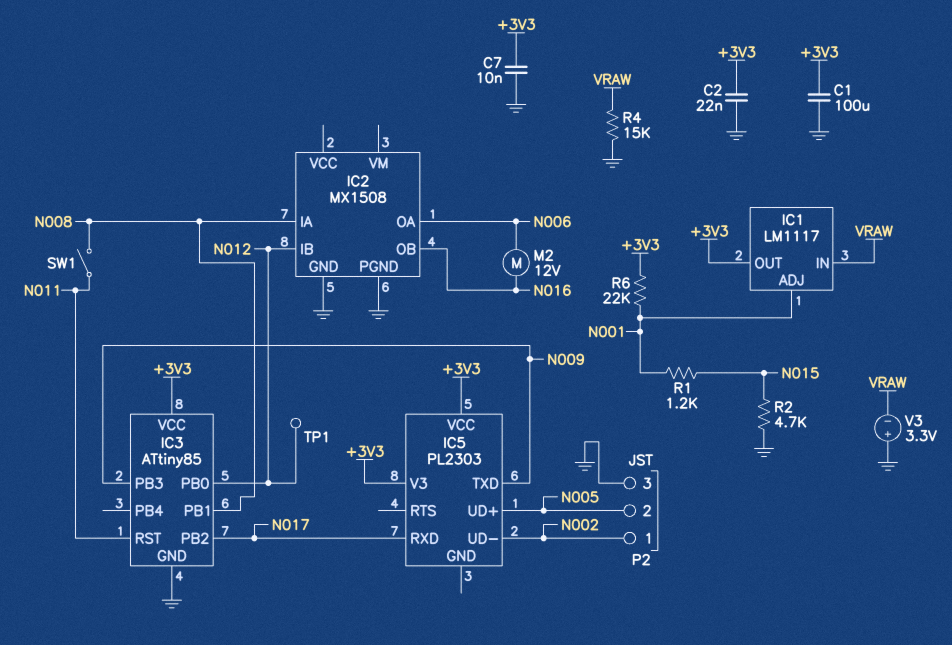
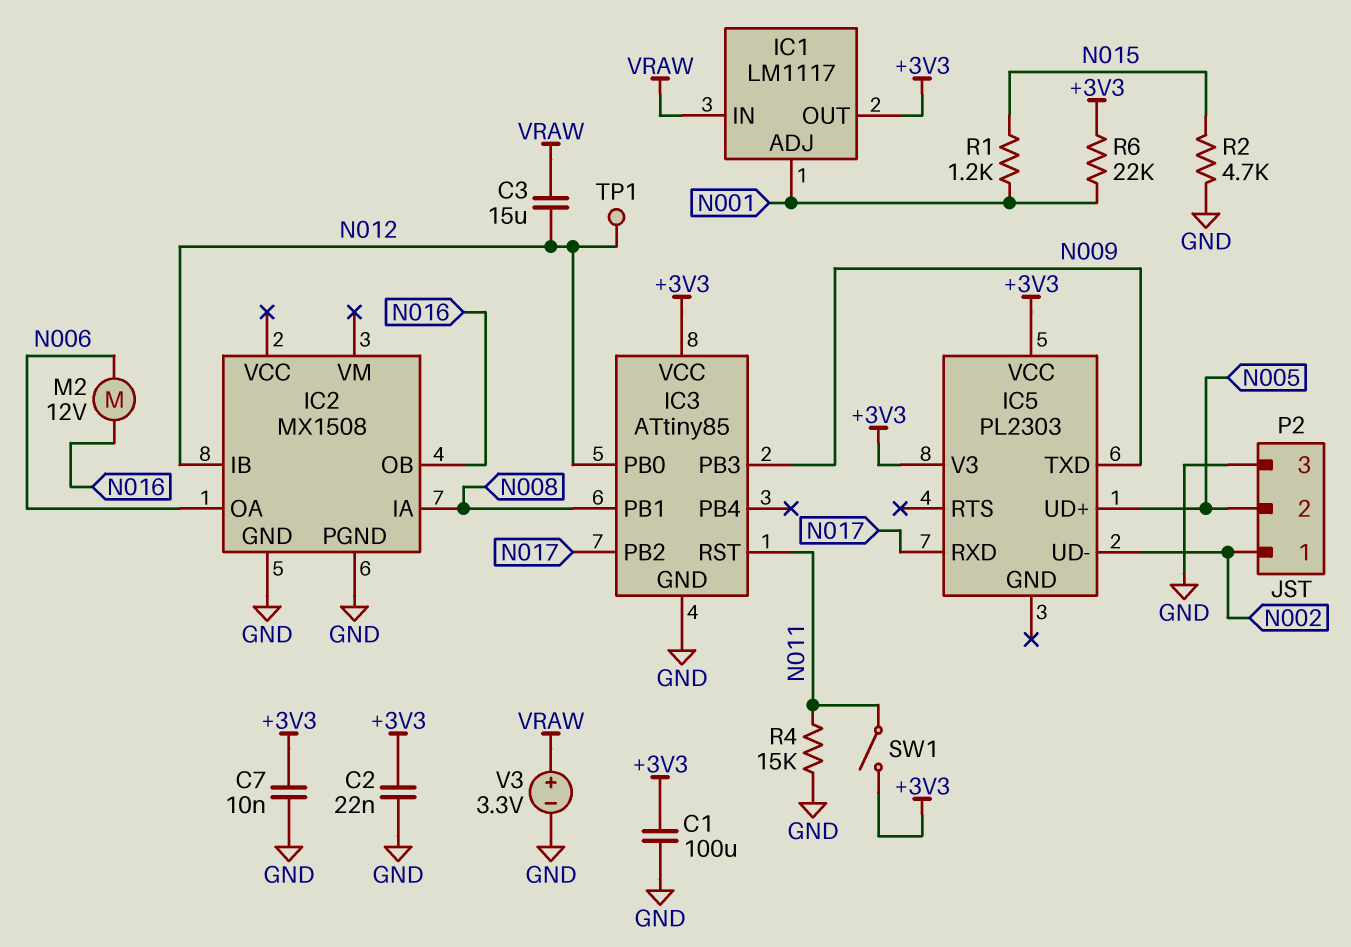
C3: none -> 15uF (N012, VRAW)
R4: 15k (GND, VRAW) -> 15k (GND, N011)
SW1: switch (N008, N011) -> switch (+3V3, N011)
V3: 3.3V (plus GND, minus VRAW) -> 3.3V (plus VRAW, minus GND)

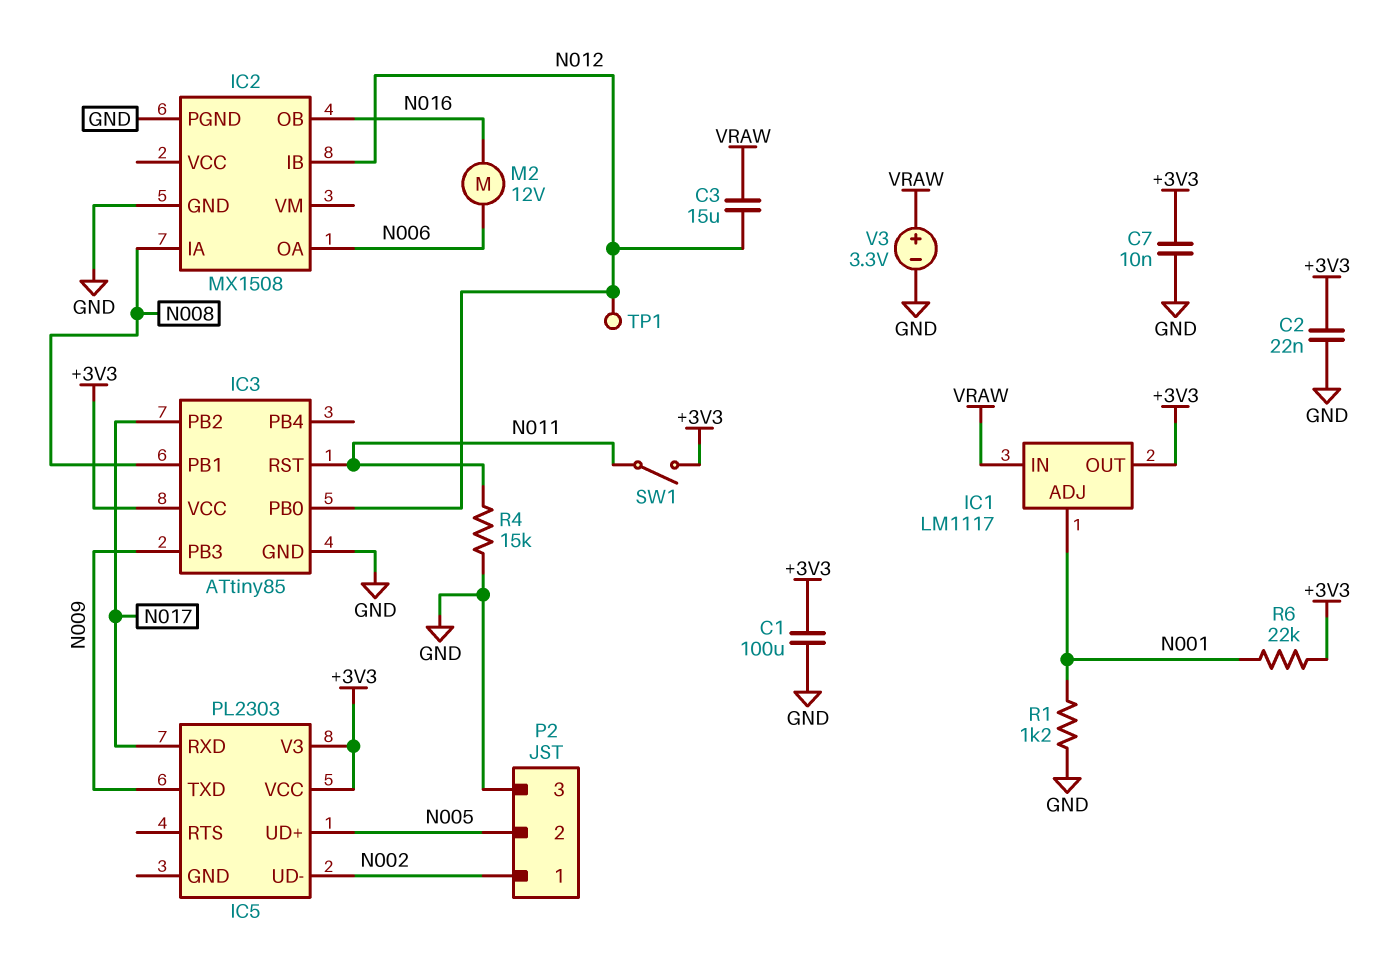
R1: 1.2k (N001, N015) -> 1.2k (GND, N001)
R2: 4.7k (GND, N015) -> none

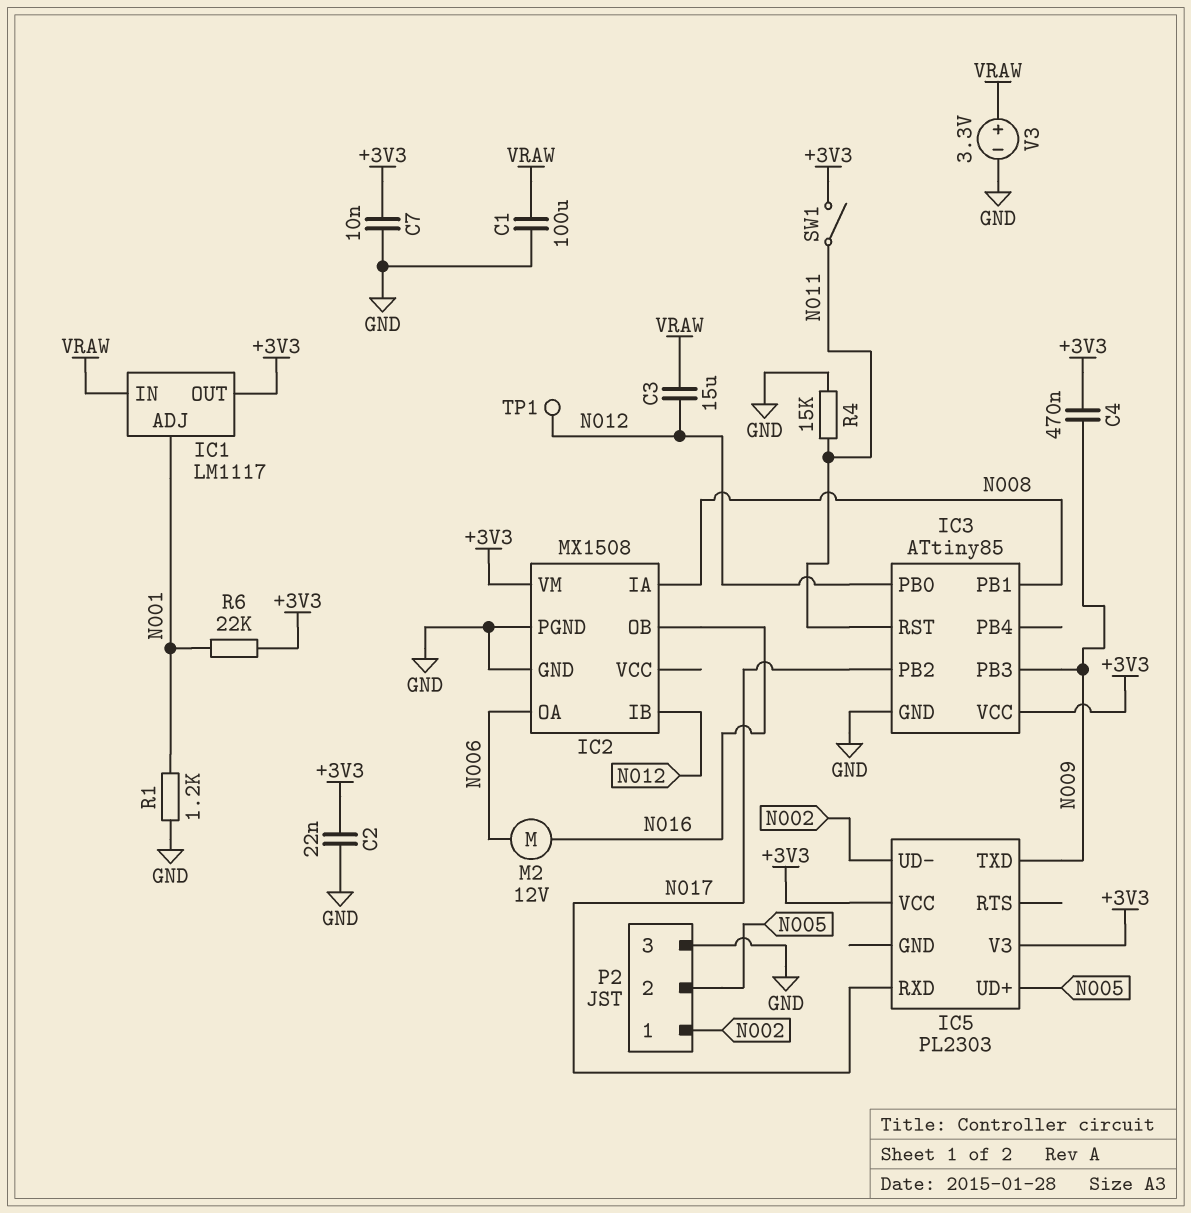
C1: 100uF (+3V3, GND) -> 100uF (GND, VRAW)
C4: none -> 470nF (+3V3, N009)
IC2 pin VM: none -> +3V3

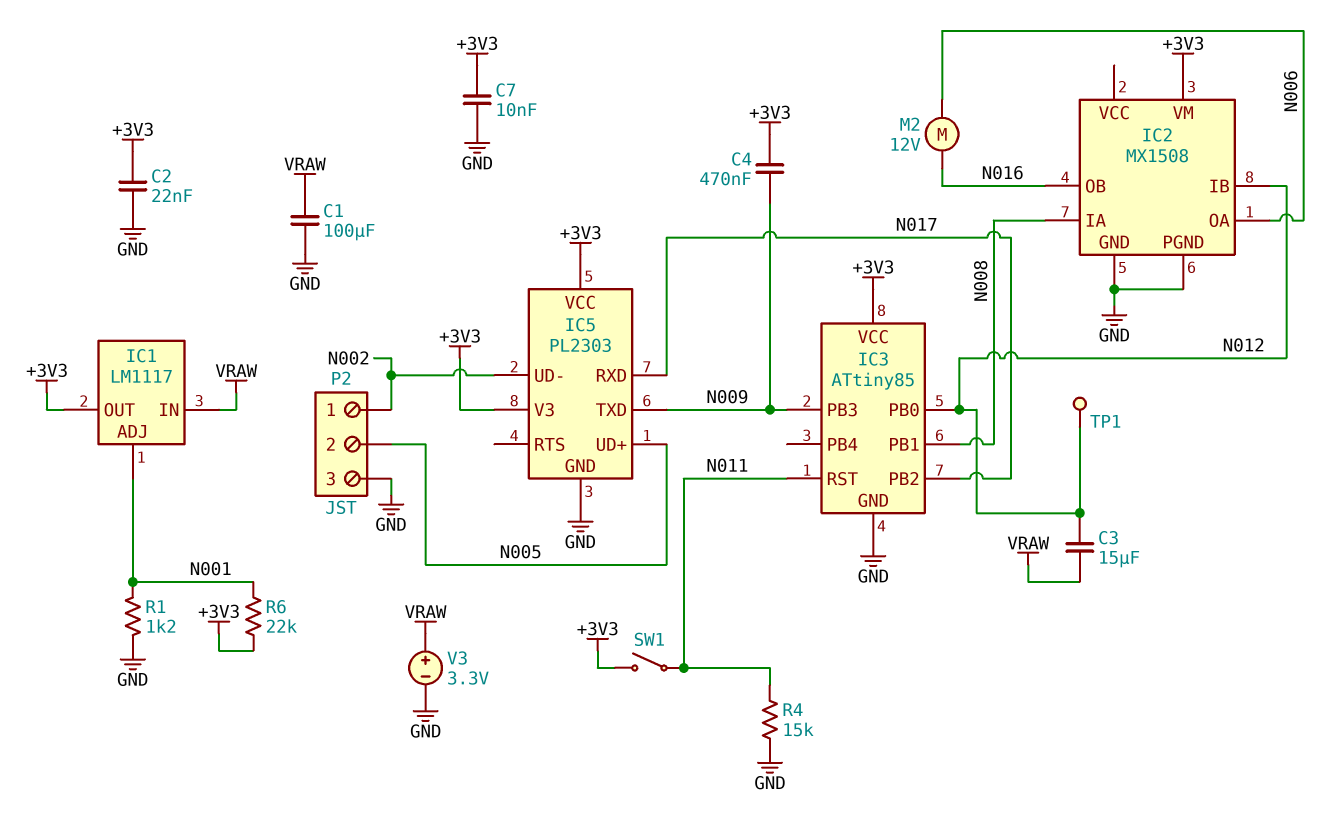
IC5 pin GND: none -> GND

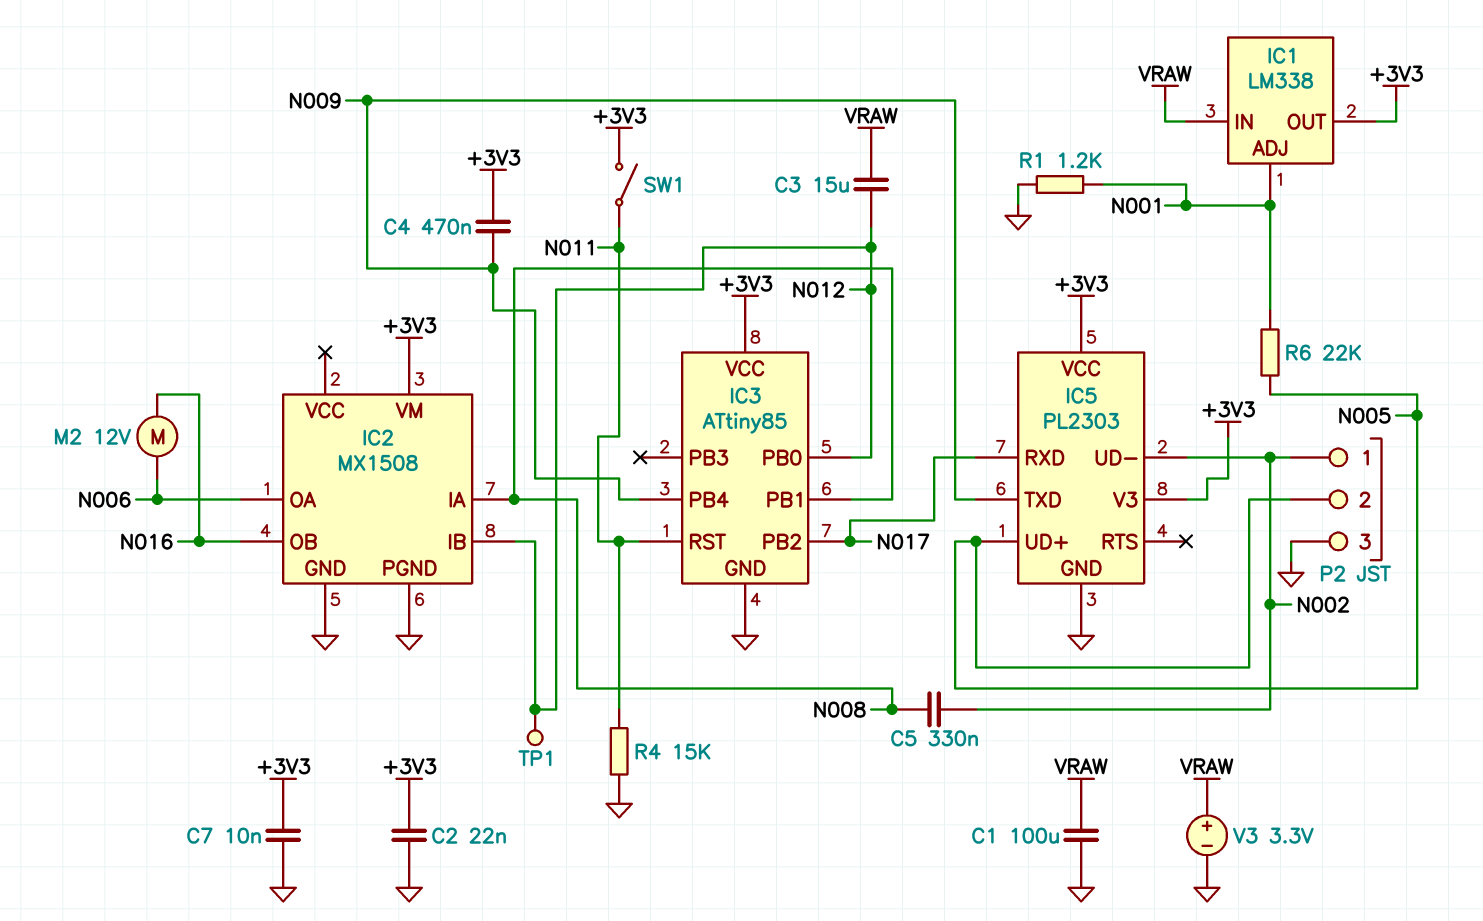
C5: none -> 330nF (N002, N008)
IC1: LM1117 -> LM338
IC3 pin PB3: N009 -> none
IC3 pin PB4: none -> N009
R6: 22k (+3V3, N001) -> 22k (N001, N005)

